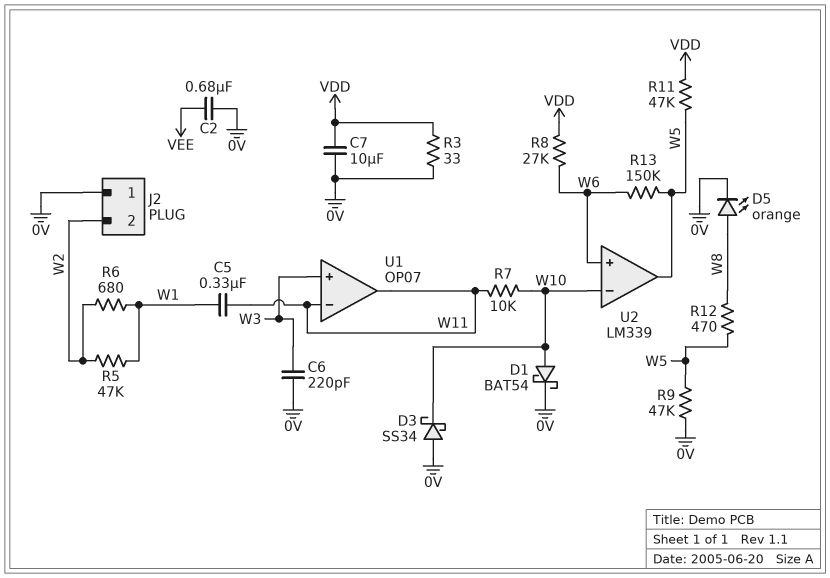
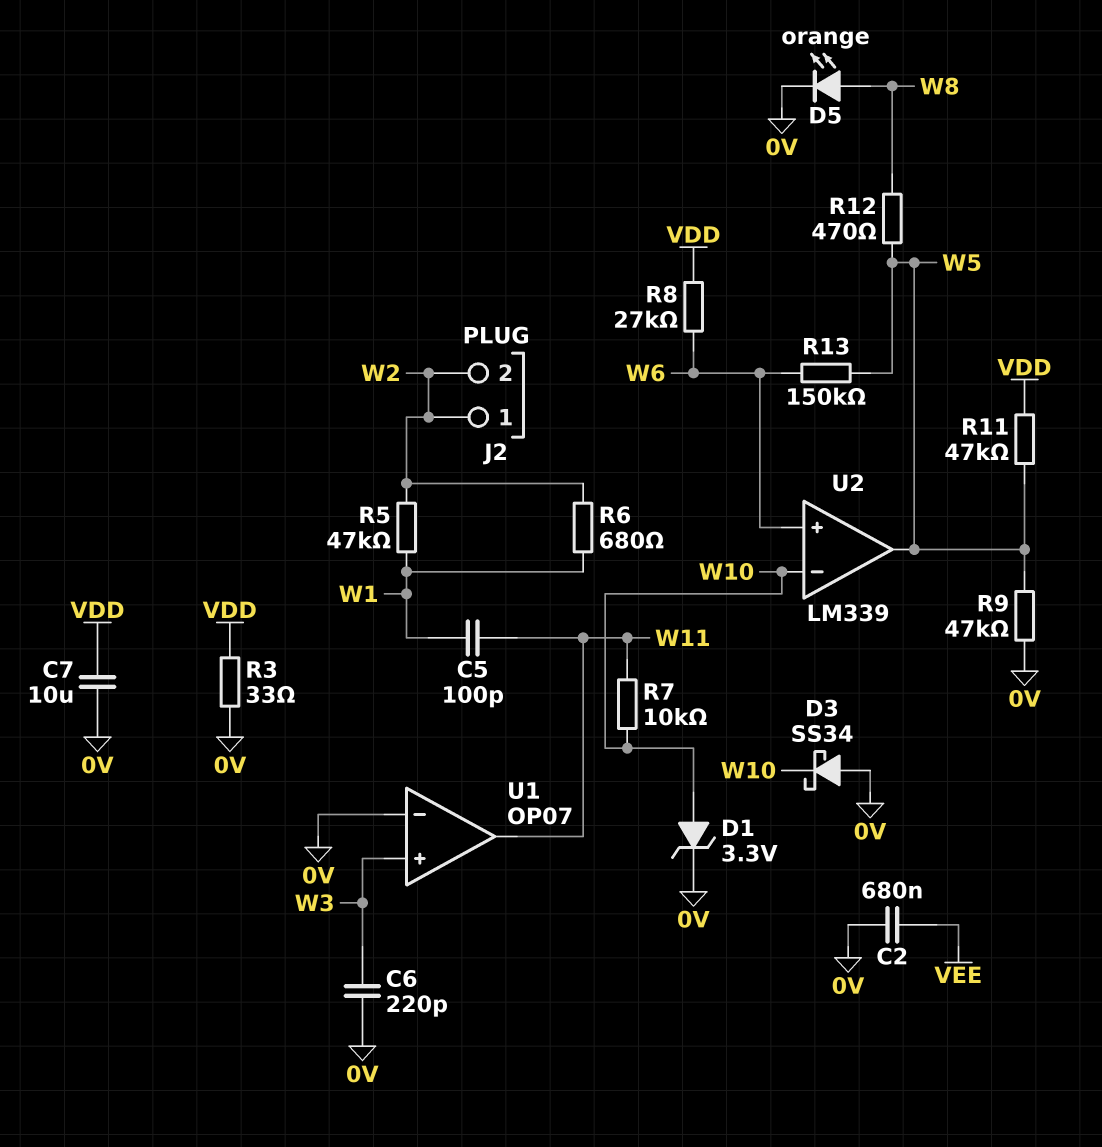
C5: 330nF (W1, W11) -> 100pF (W1, W11)
D1: schottky BAT54 (A W10, K 0V) -> zener 3.3V (A W10, K 0V)
J2 pin 1: 0V -> W2
U1 pin in-: W11 -> 0V

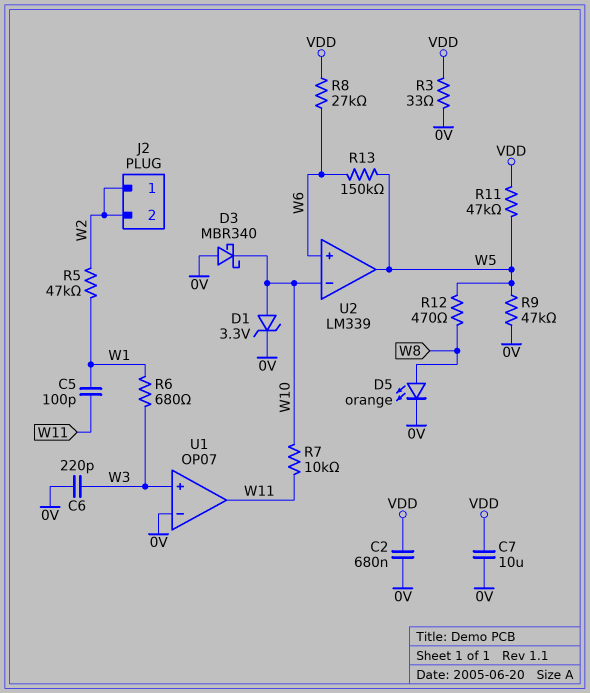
C2: 680nF (0V, VEE) -> 680nF (0V, VDD)
D3: schottky SS34 (A 0V, K W10) -> schottky MBR340 (A 0V, K W10)
R6: 680 (W1, W2) -> 680 (W1, W3)

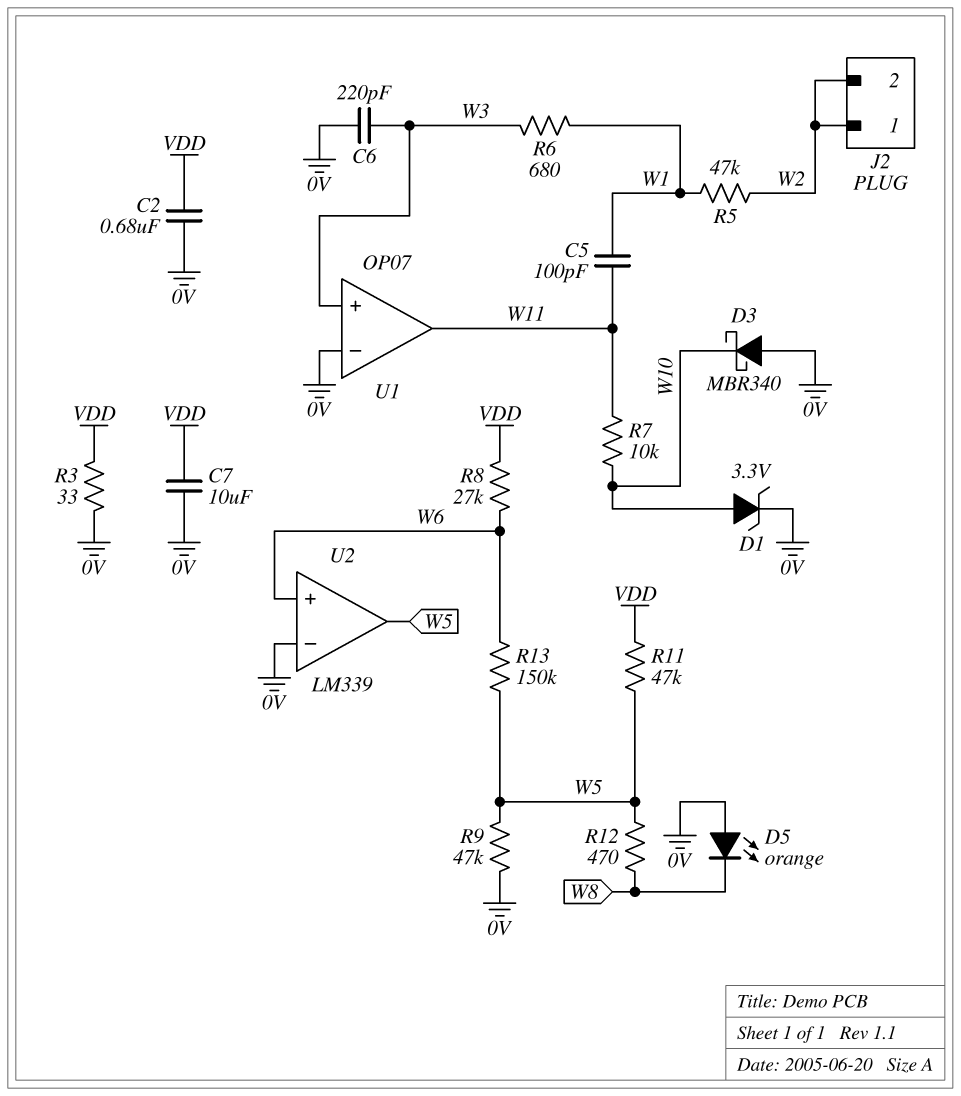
D5: LED orange (A W8, K 0V) -> LED orange (A 0V, K W8)
U2 pin in-: W10 -> 0V

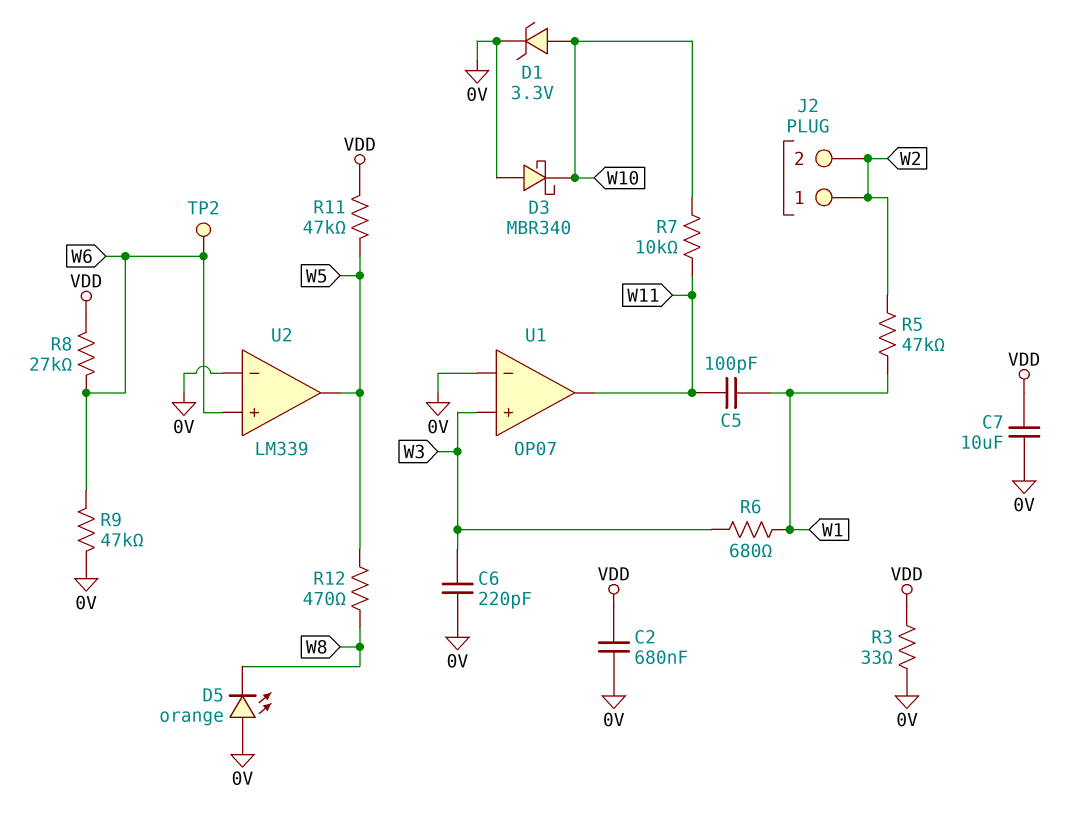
R9: 47k (0V, W5) -> 47k (0V, W6)
R13: 150k (W5, W6) -> none
TP2: none -> test point (W6)

